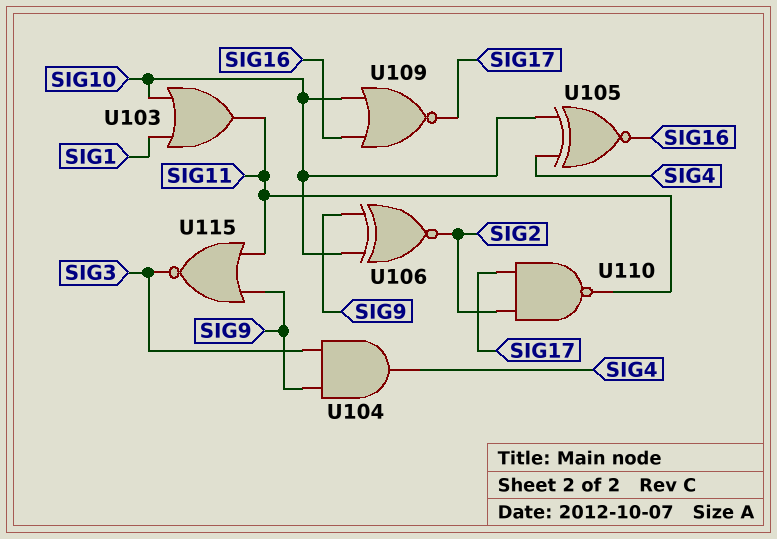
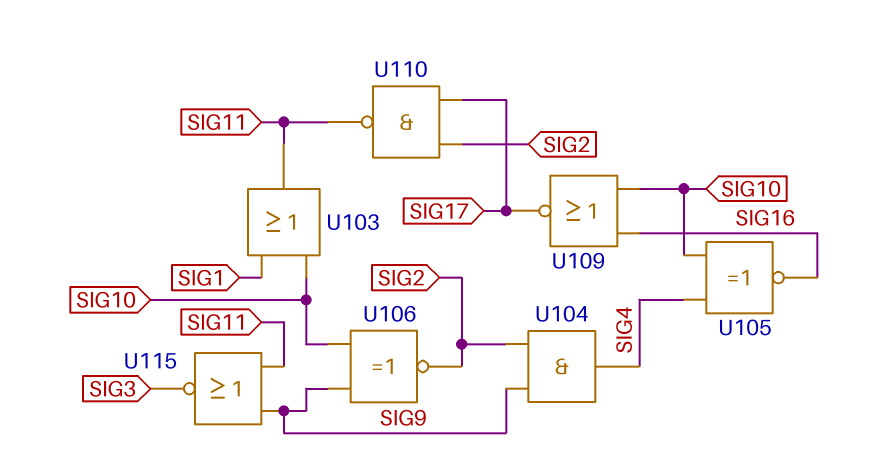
U104: AND (in SIG3, in SIG9, out SIG4) -> AND (in SIG2, in SIG9, out SIG4)

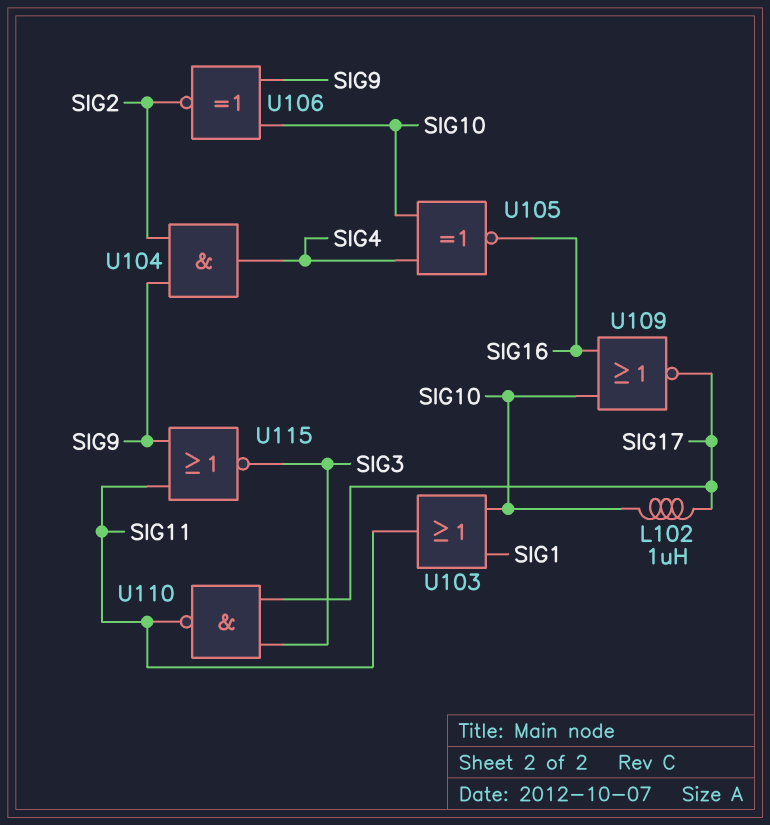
L102: none -> 1uH (SIG10, SIG17)
U110: NAND (in SIG2, in SIG17, out SIG11) -> NAND (in SIG3, in SIG17, out SIG11)

